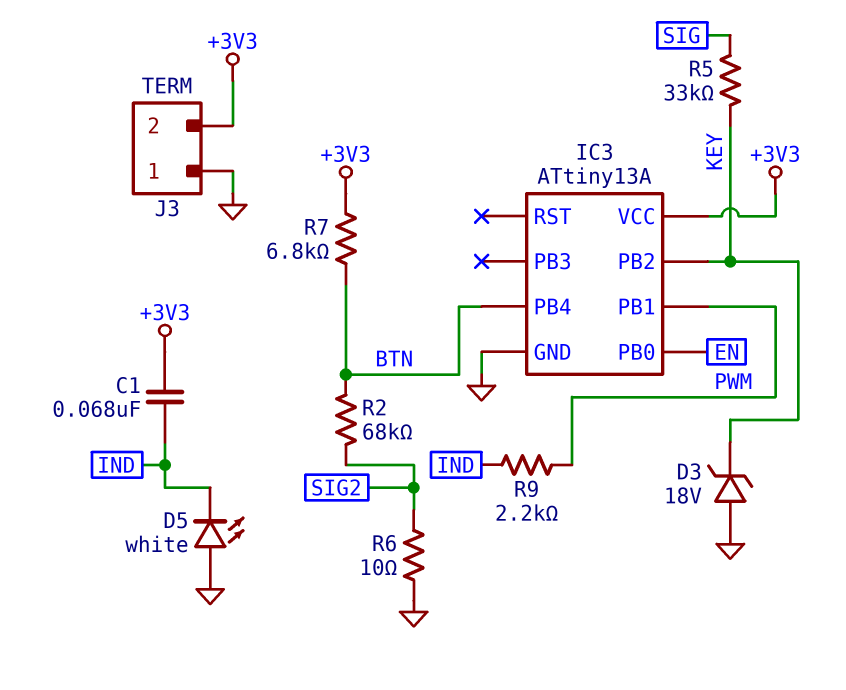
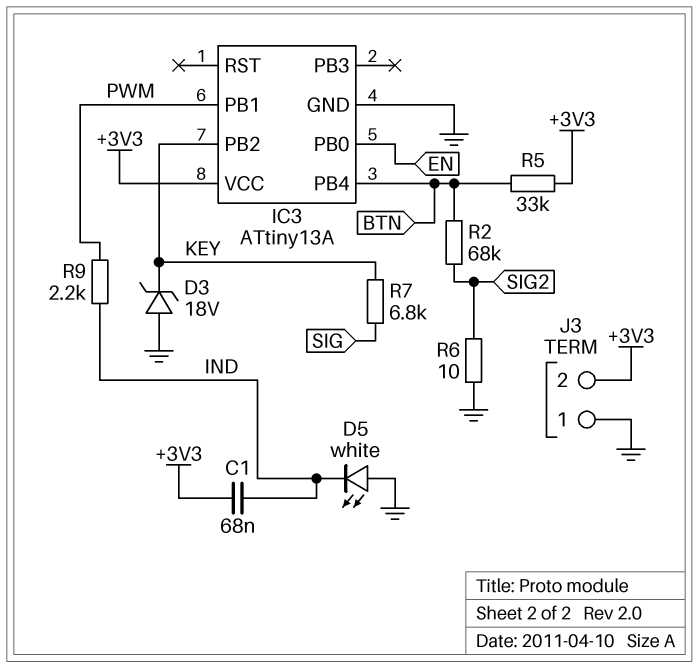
R5: 33k (KEY, SIG) -> 33k (+3V3, BTN)
R7: 6.8k (+3V3, BTN) -> 6.8k (KEY, SIG)

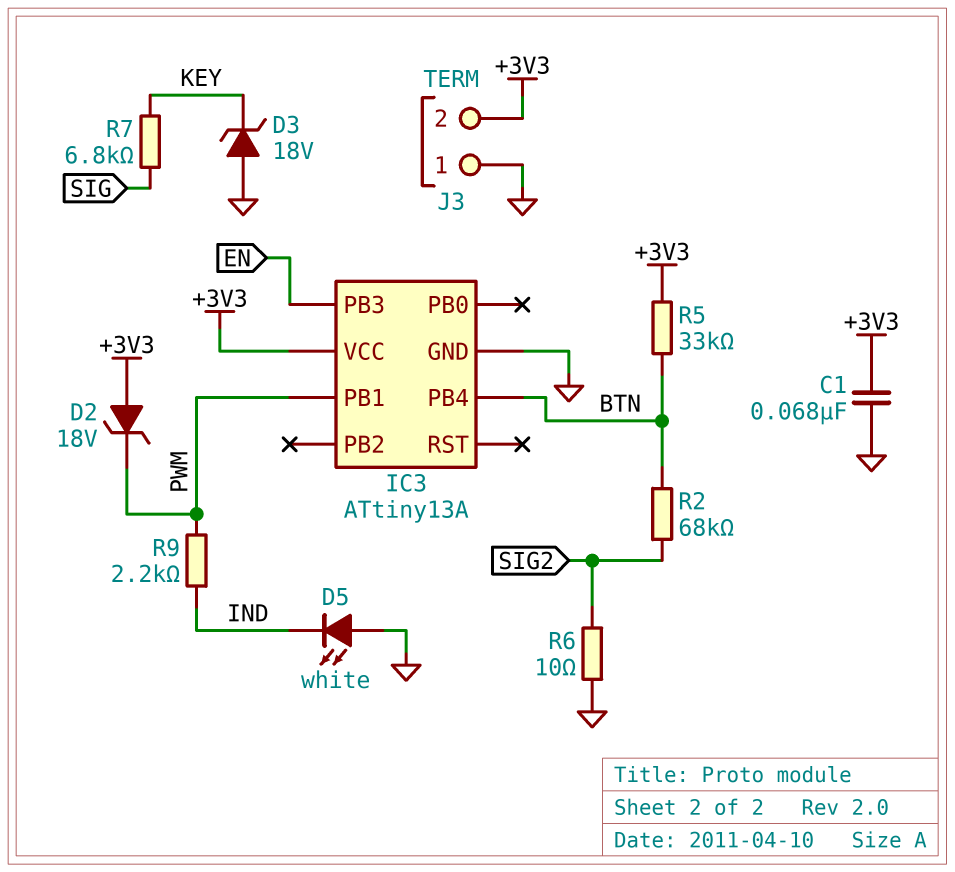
C1: 68nF (+3V3, IND) -> 68nF (+3V3, GND)
D2: none -> zener 18V (A +3V3, K PWM)
IC3 pin PB0: EN -> none
IC3 pin PB2: KEY -> none
IC3 pin PB3: none -> EN

